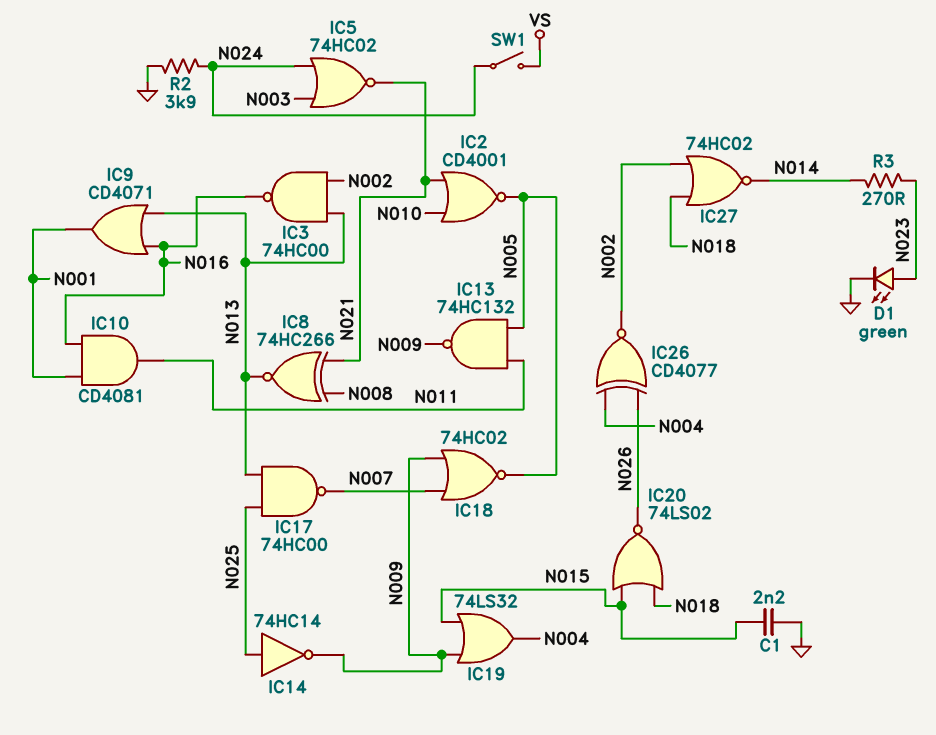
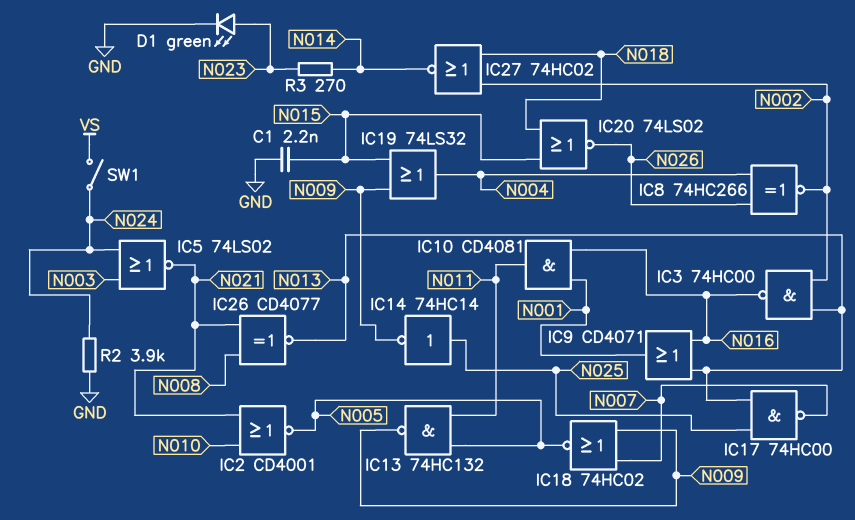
IC5: NOR 74HC02 (in N003, in N024, out N021) -> NOR 74LS02 (in N003, in N024, out N021)
IC8: XNOR 74HC266 (in N008, in N021, out N013) -> XNOR 74HC266 (in N004, in N026, out N002)
IC26: XNOR CD4077 (in N004, in N026, out N002) -> XNOR CD4077 (in N008, in N021, out N013)

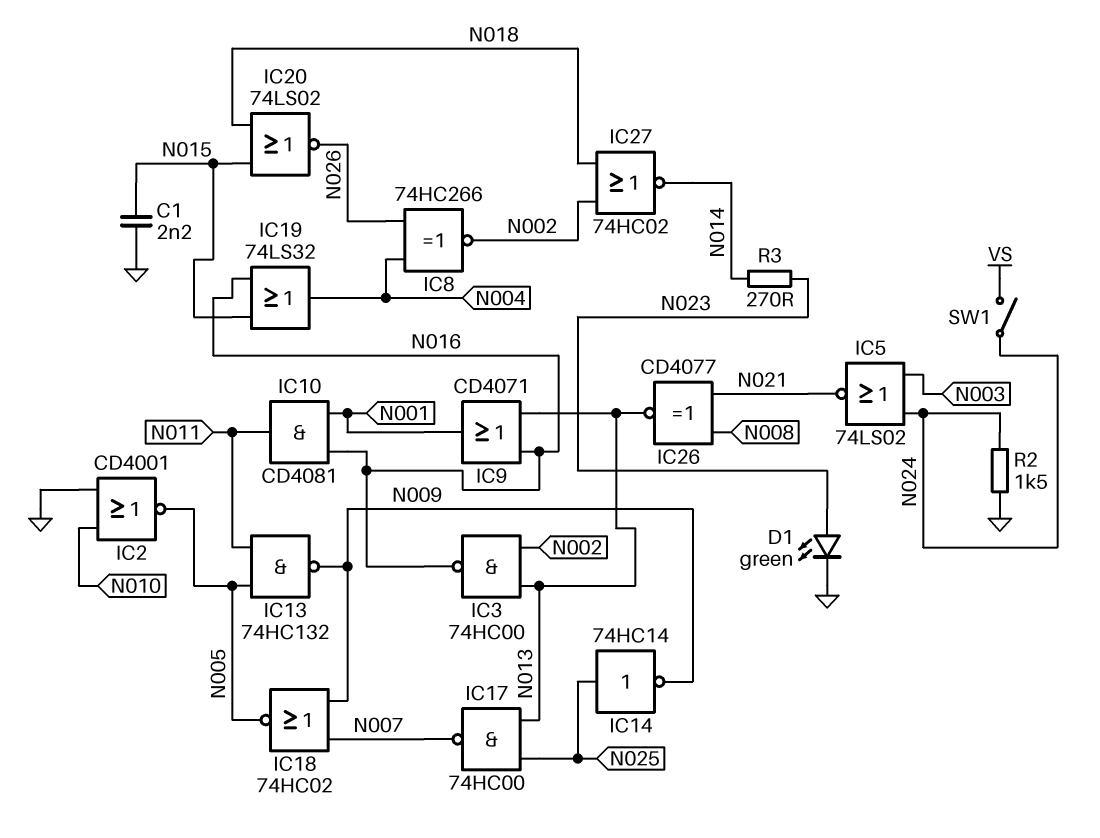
IC2: NOR CD4001 (in N010, in N021, out N005) -> NOR CD4001 (in GND, in N010, out N005)
IC19: OR 74LS32 (in N009, in N015, out N004) -> OR 74LS32 (in N015, in N016, out N004)
R2: 3.9k (GND, N024) -> 1.5k (GND, N024)

